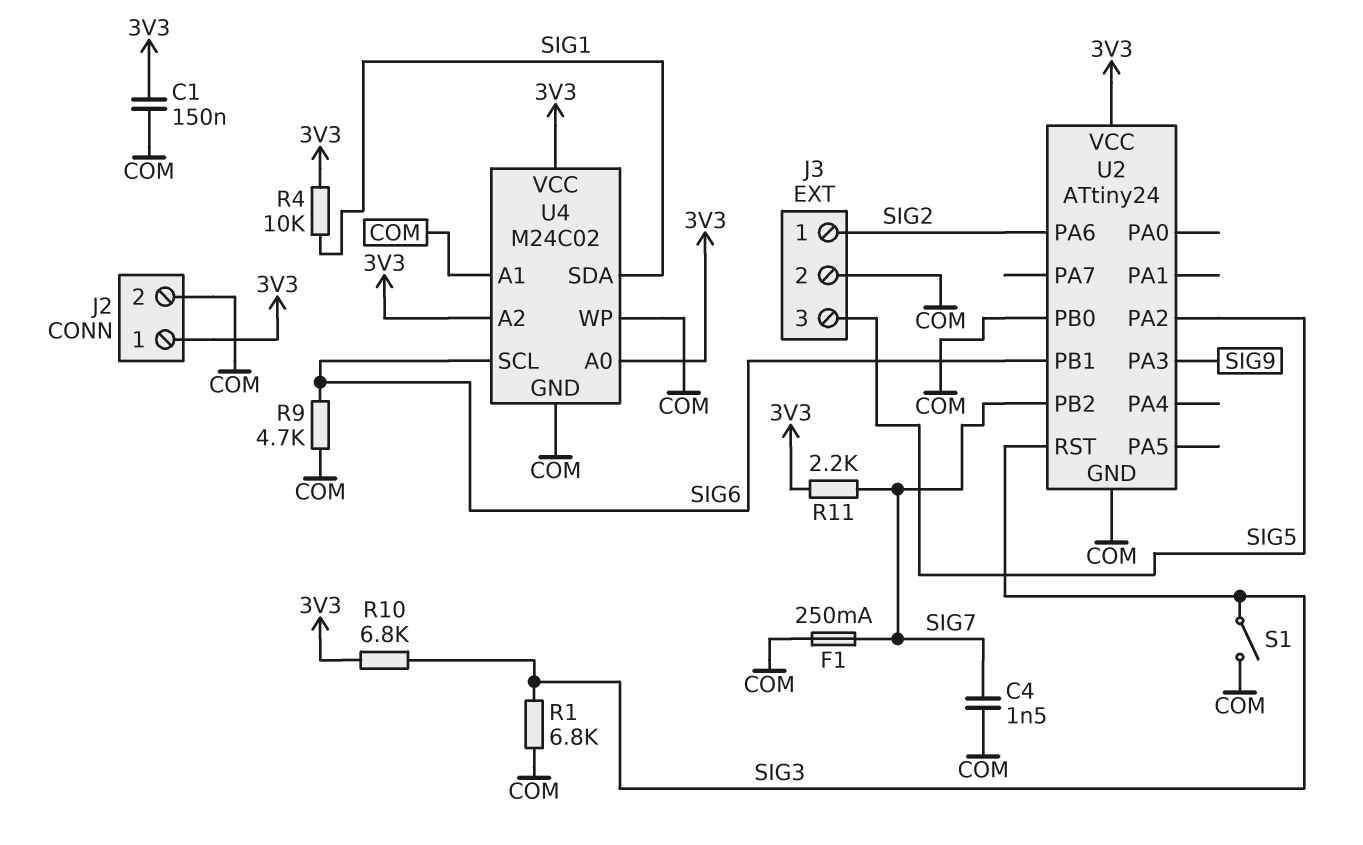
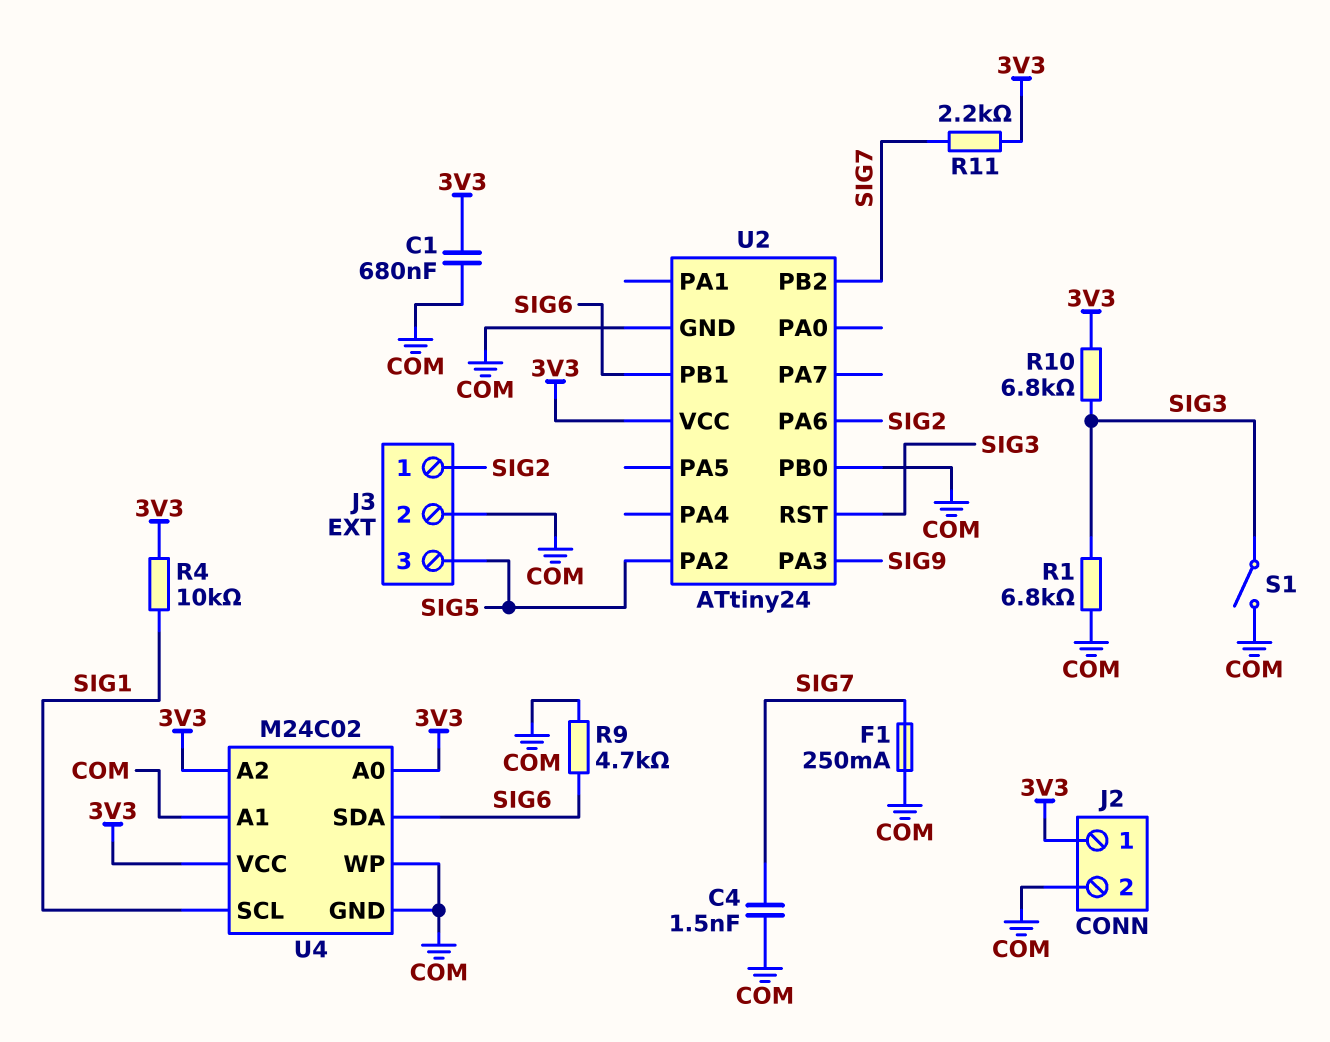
C1: 150nF (3V3, COM) -> 680nF (3V3, COM)
U4 pin SCL: SIG6 -> SIG1
U4 pin SDA: SIG1 -> SIG6

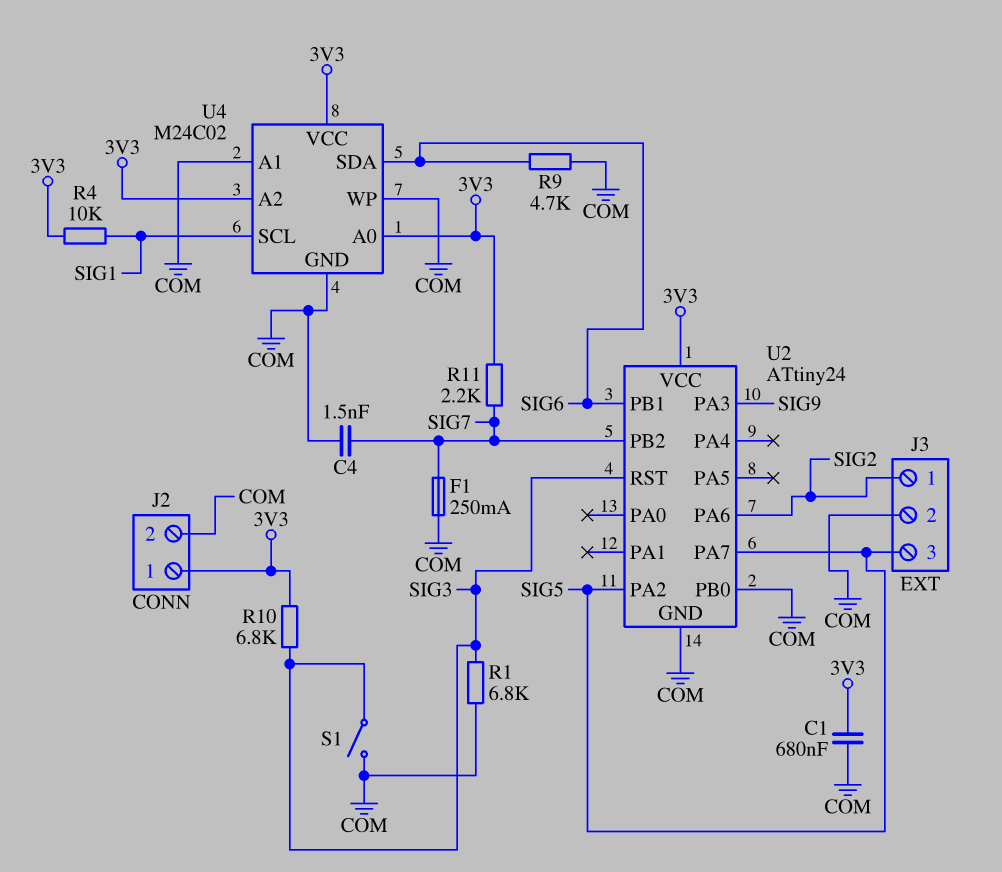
U2 pin PA7: none -> SIG5

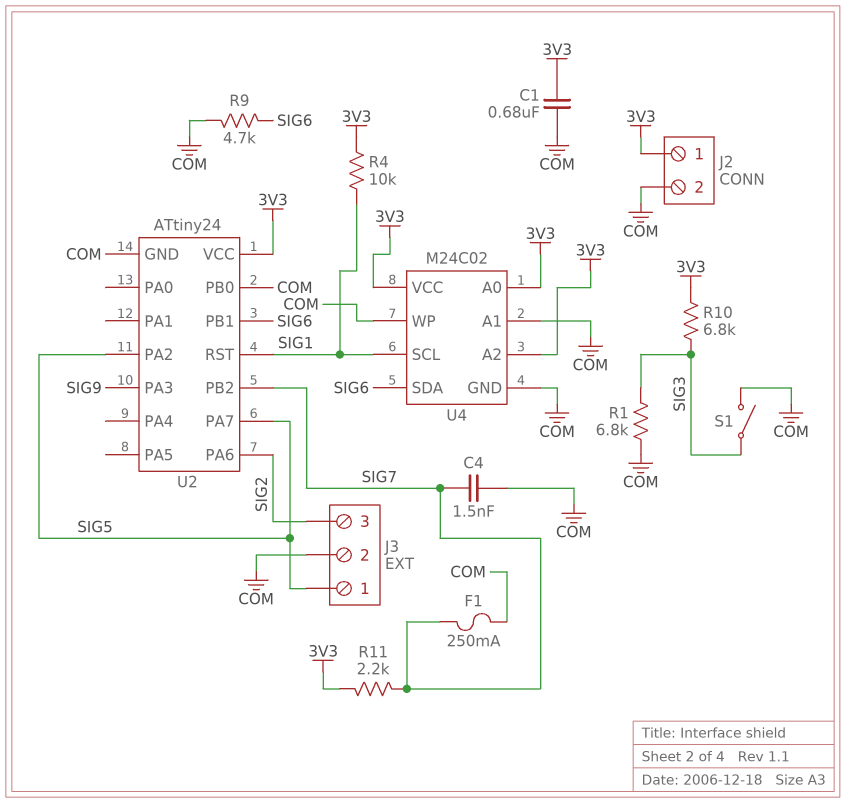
J3 pin 1: SIG2 -> SIG5
J3 pin 3: SIG5 -> SIG2
U2 pin RST: SIG3 -> SIG1

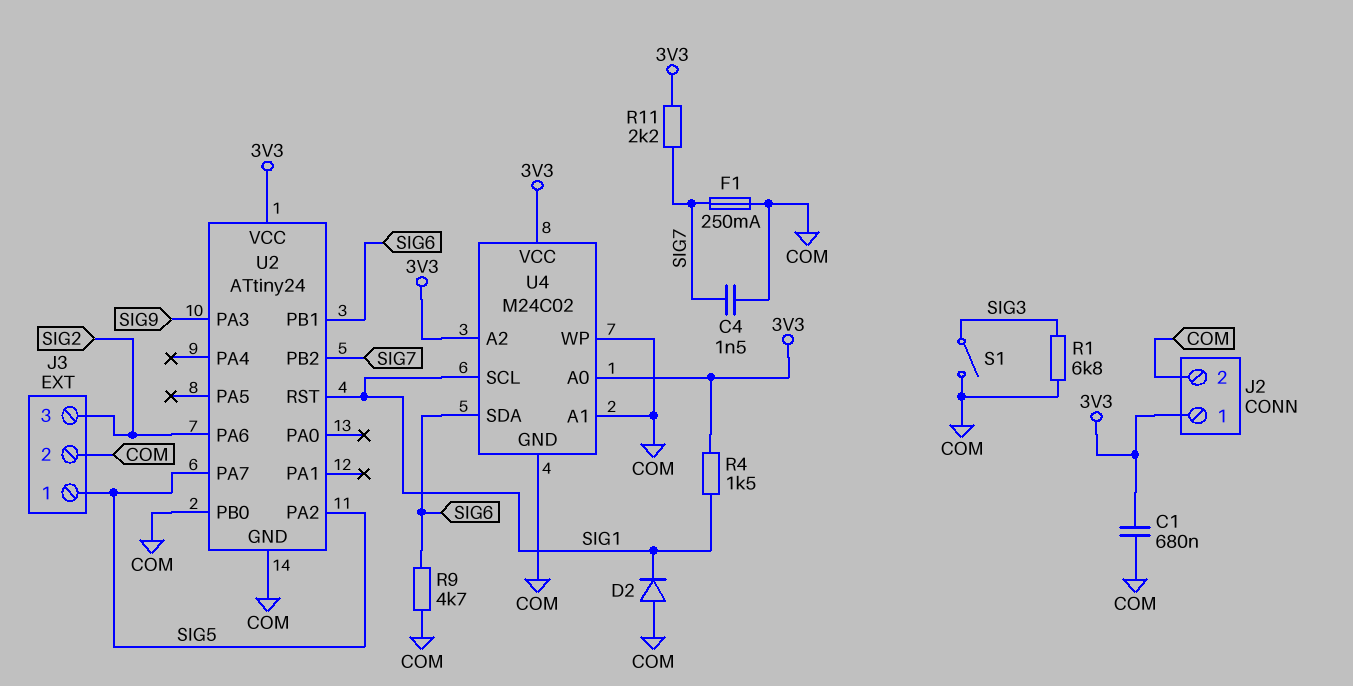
D2: none -> diode (A COM, K SIG1)
R4: 10k (3V3, SIG1) -> 1.5k (3V3, SIG1)
R10: 6.8k (3V3, SIG3) -> none

